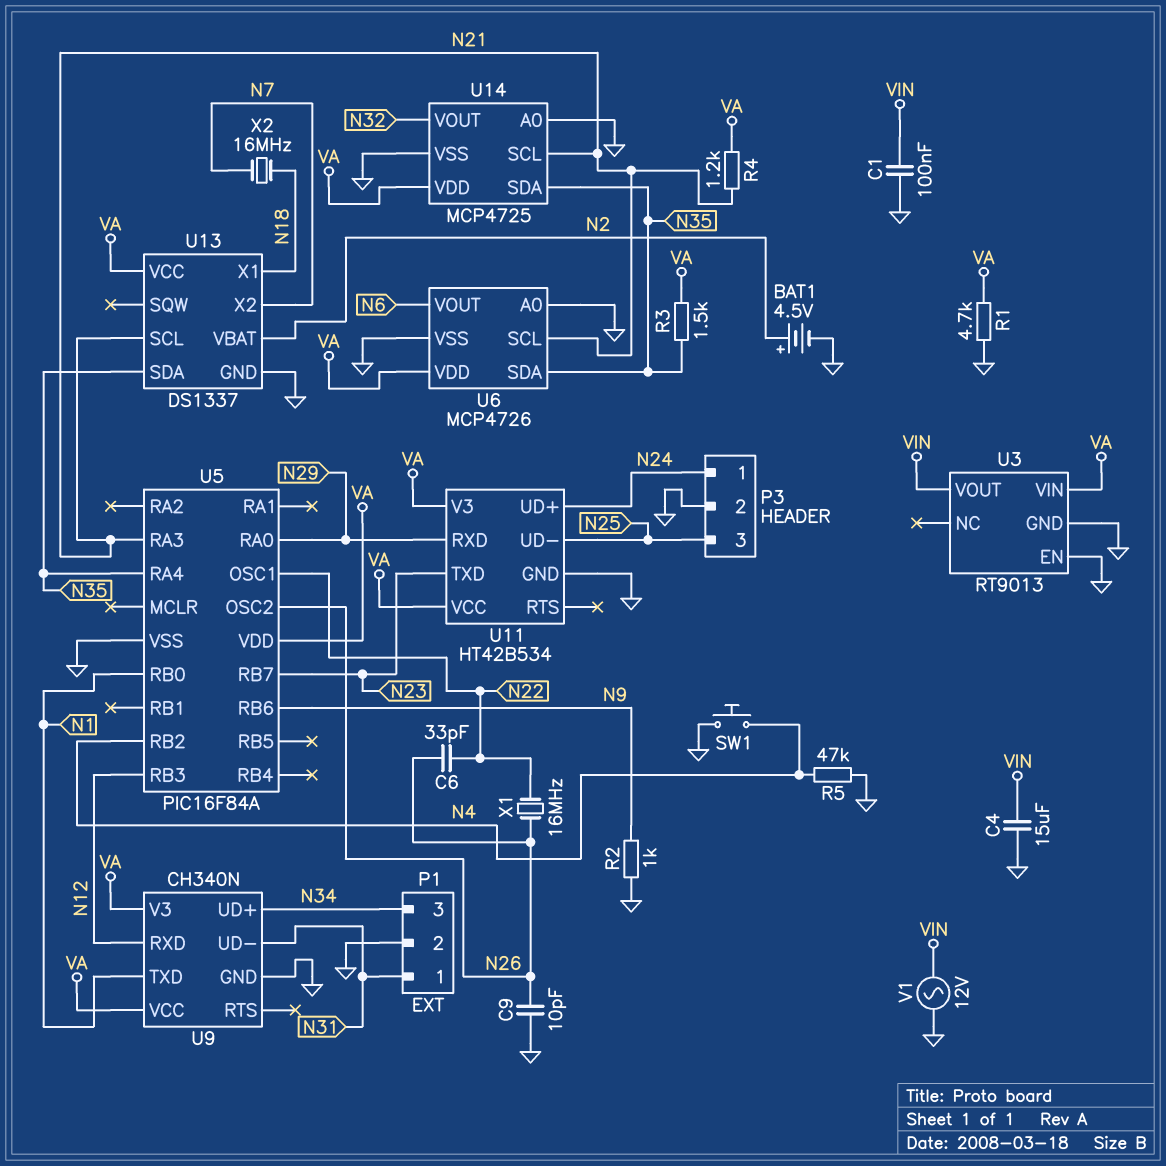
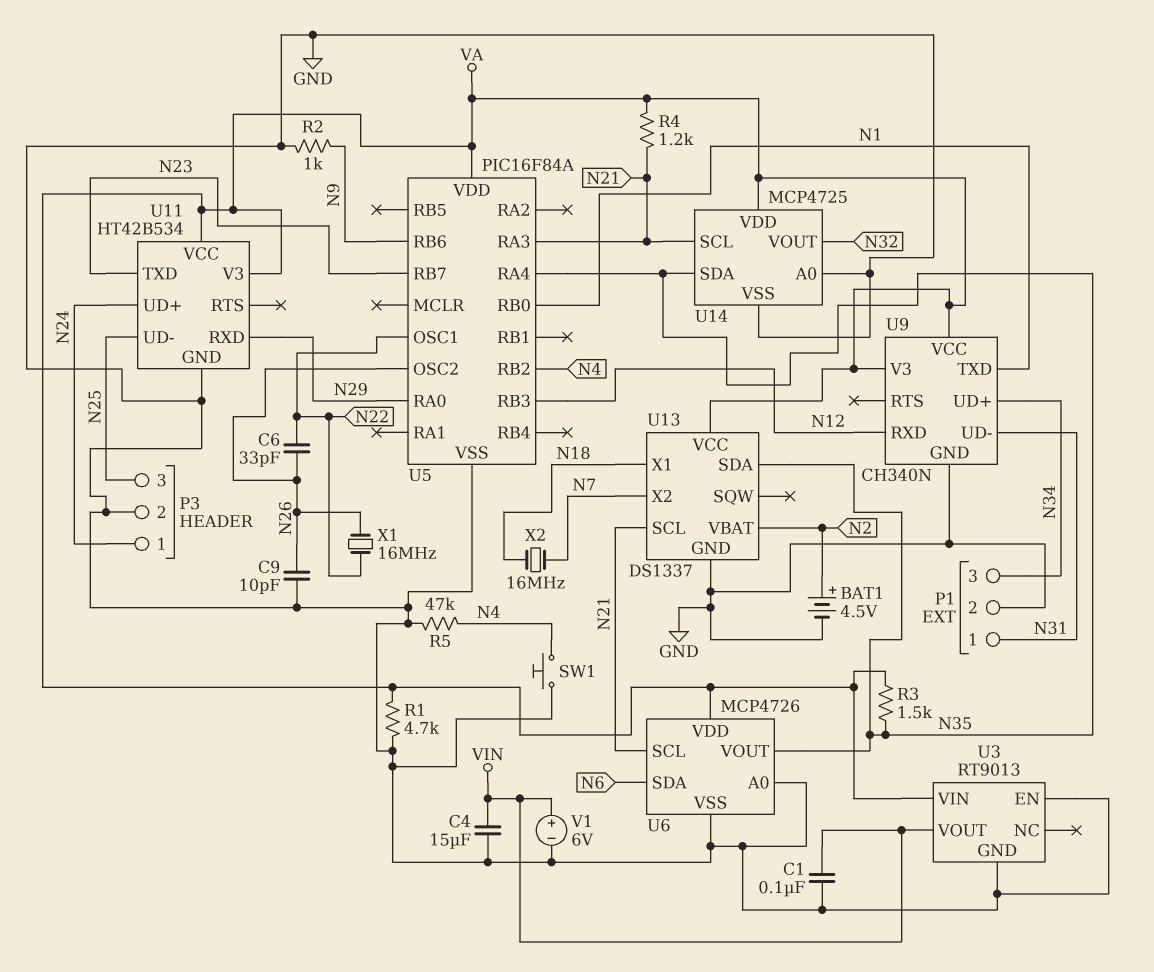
U6 pin SDA: N35 -> N6
U6 pin VOUT: N6 -> N35
V1: AC 12V (GND, VIN) -> 6V (plus VIN, minus GND)

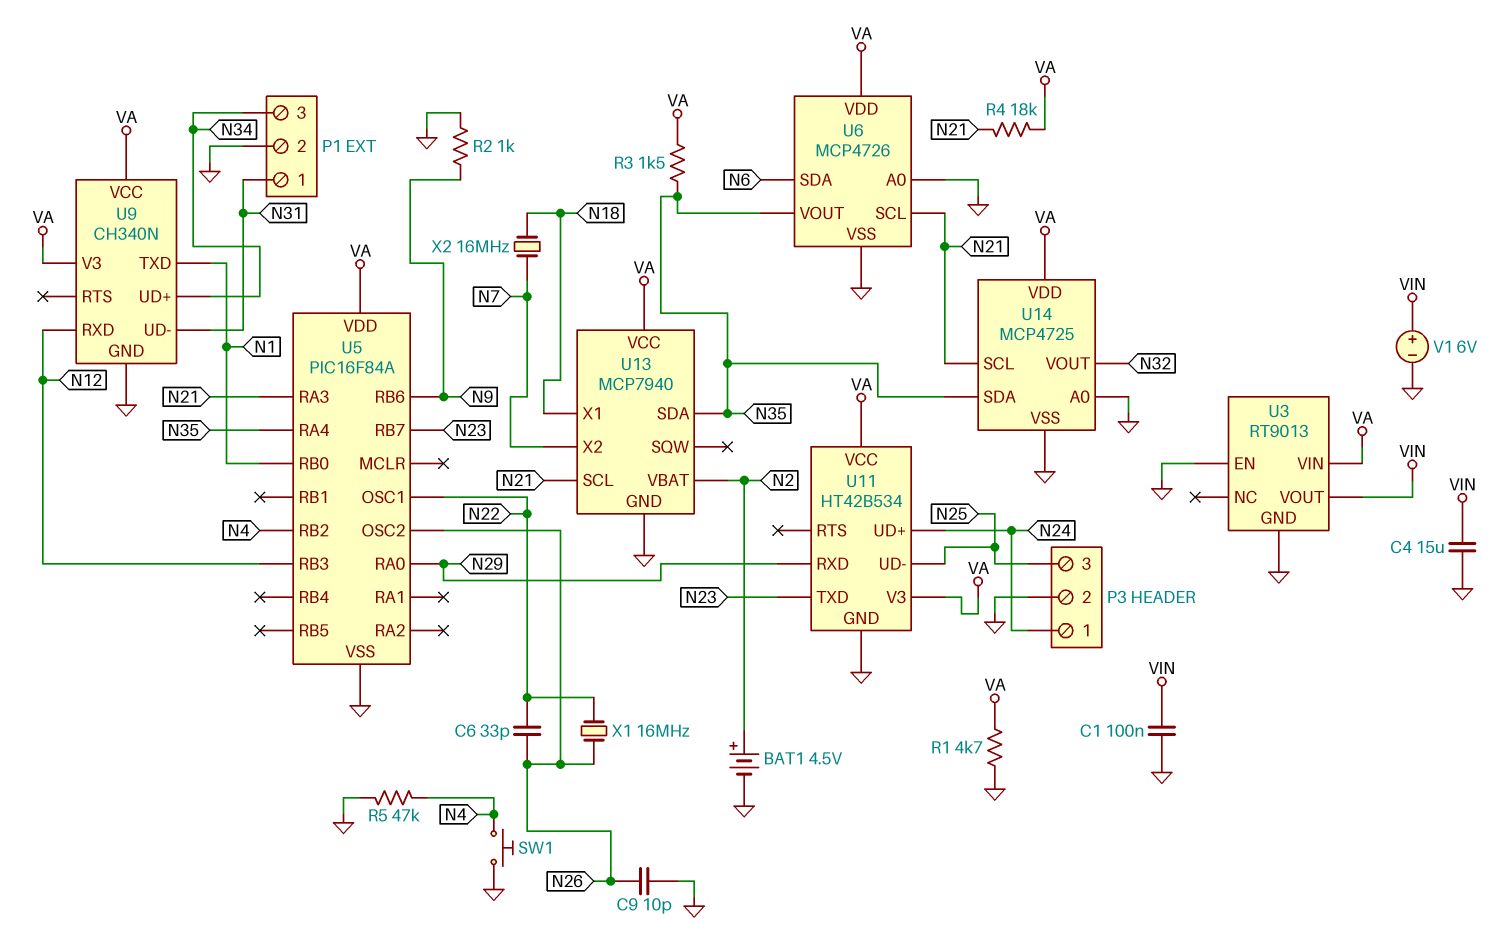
R4: 1.2k (N21, VA) -> 18k (N21, VA)
U13: DS1337 -> MCP7940

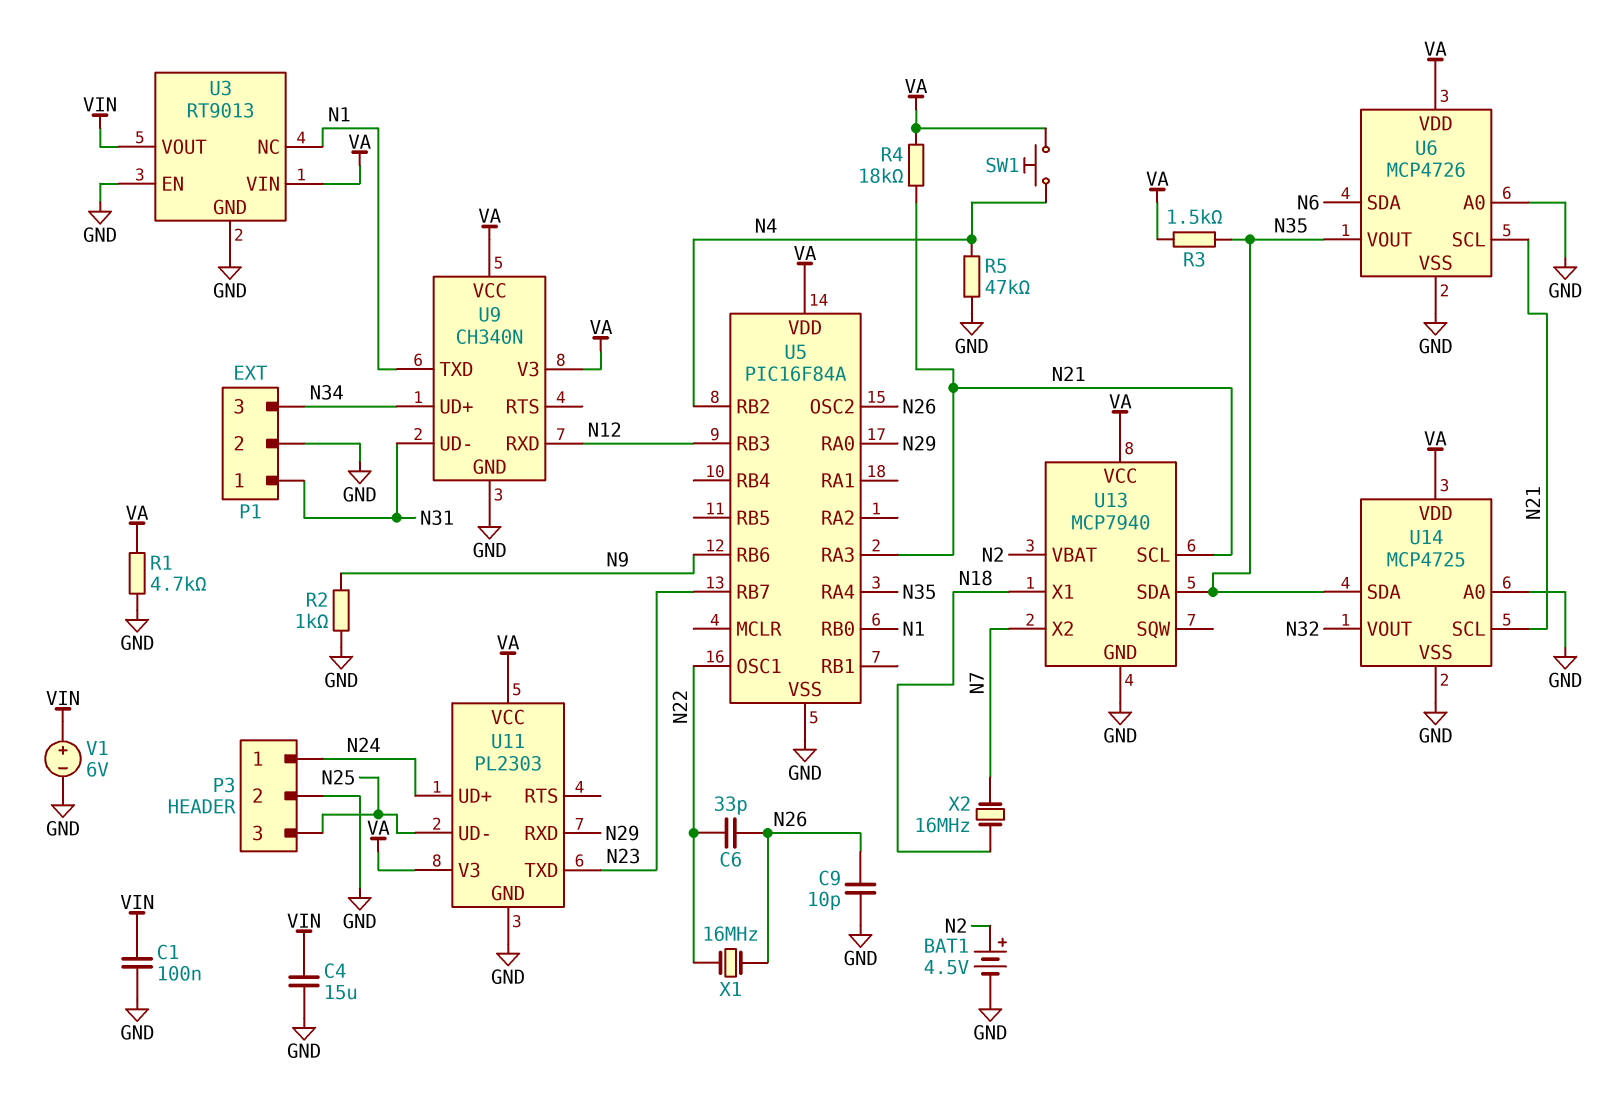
SW1: button (GND, N4) -> button (N4, VA)
U3 pin NC: none -> N1
U11: HT42B534 -> PL2303

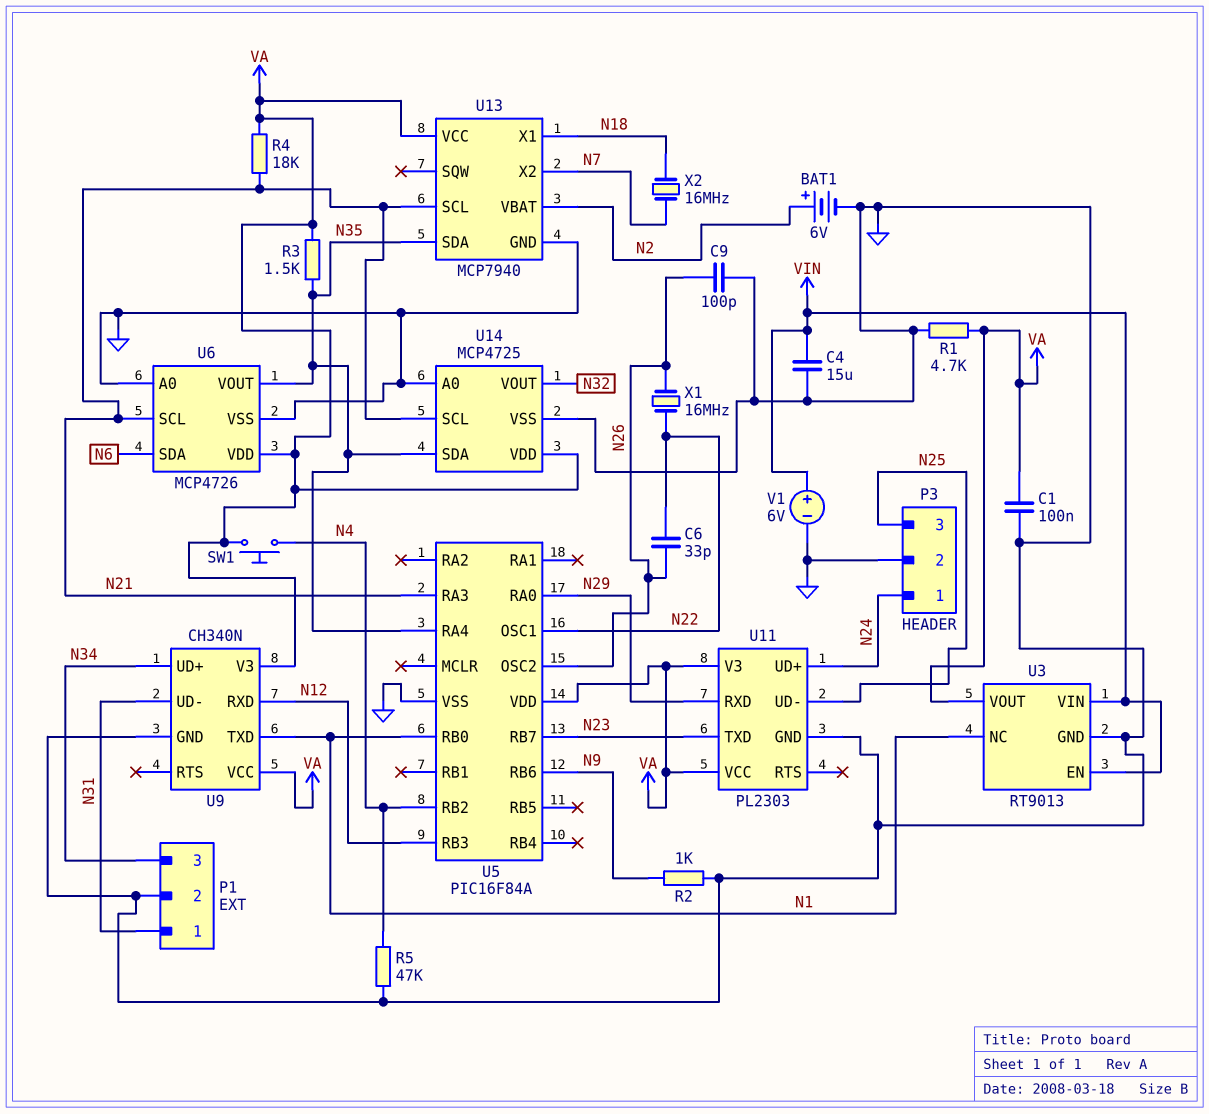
BAT1: 4.5V (plus N2, minus GND) -> 6V (plus N2, minus GND)
C1: 100nF (GND, VIN) -> 100nF (GND, VA)
C9: 10pF (GND, N26) -> 100pF (GND, N26)
U3 pin EN: GND -> VIN
U3 pin VIN: VA -> VIN
U3 pin VOUT: VIN -> VA

